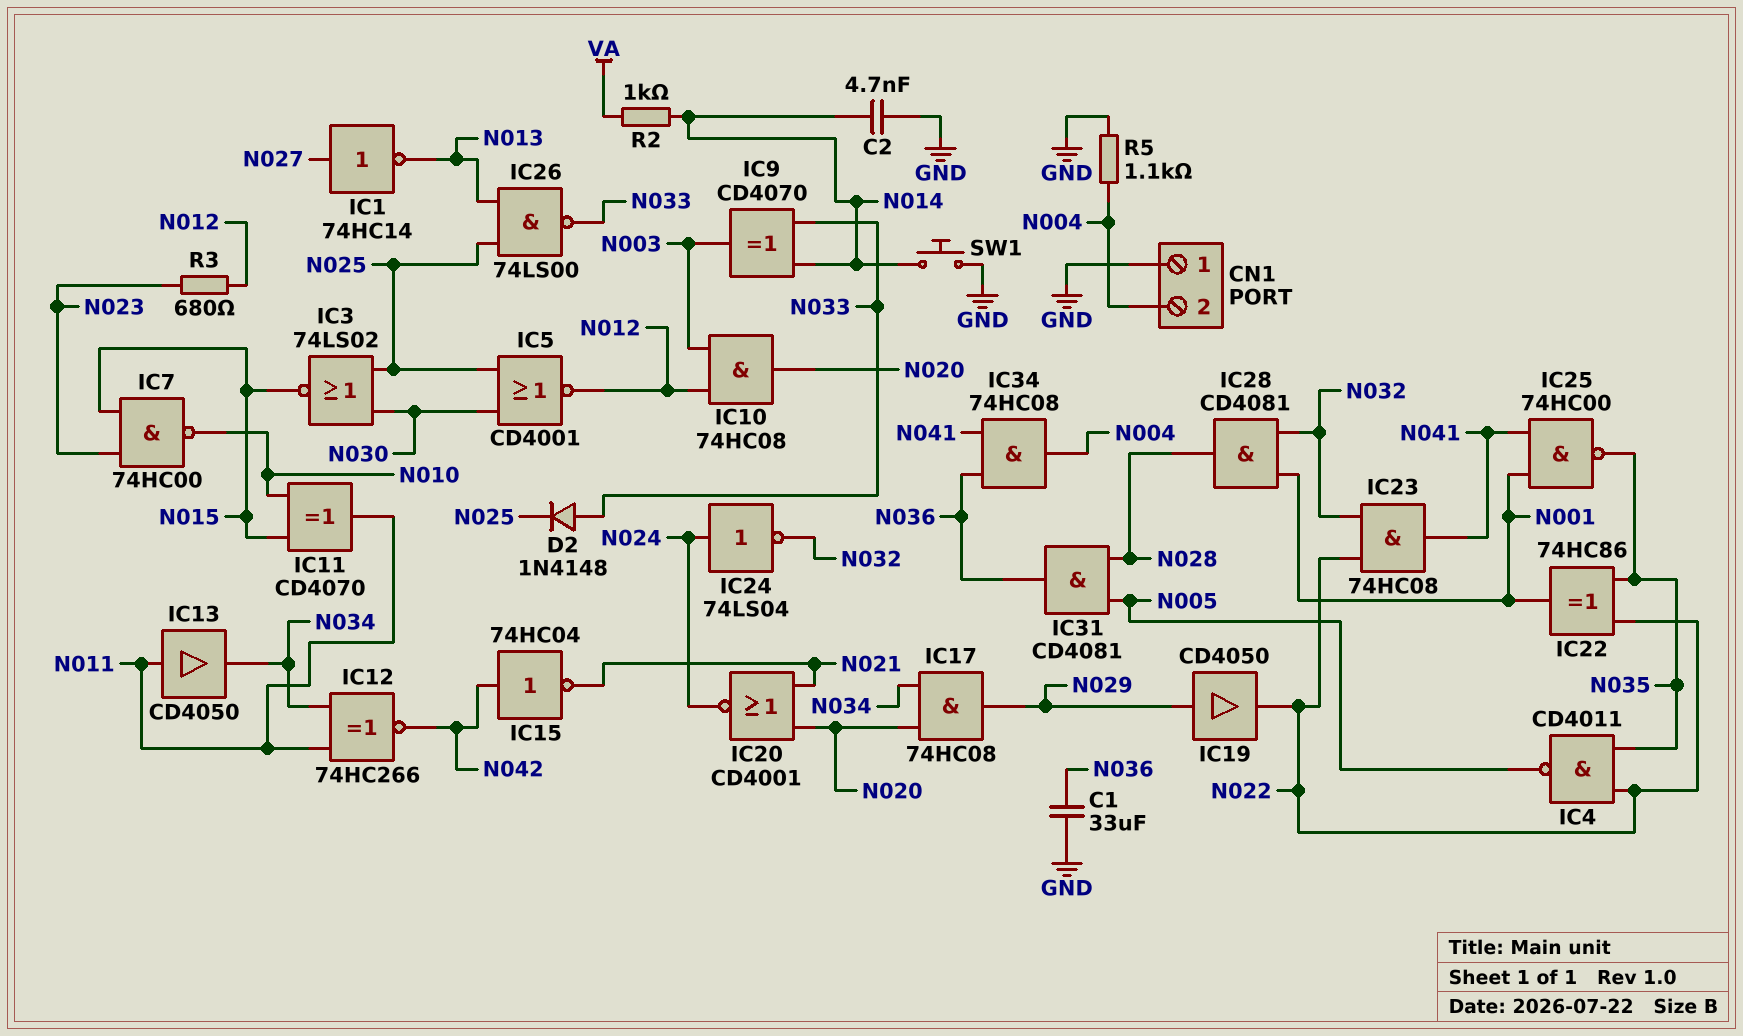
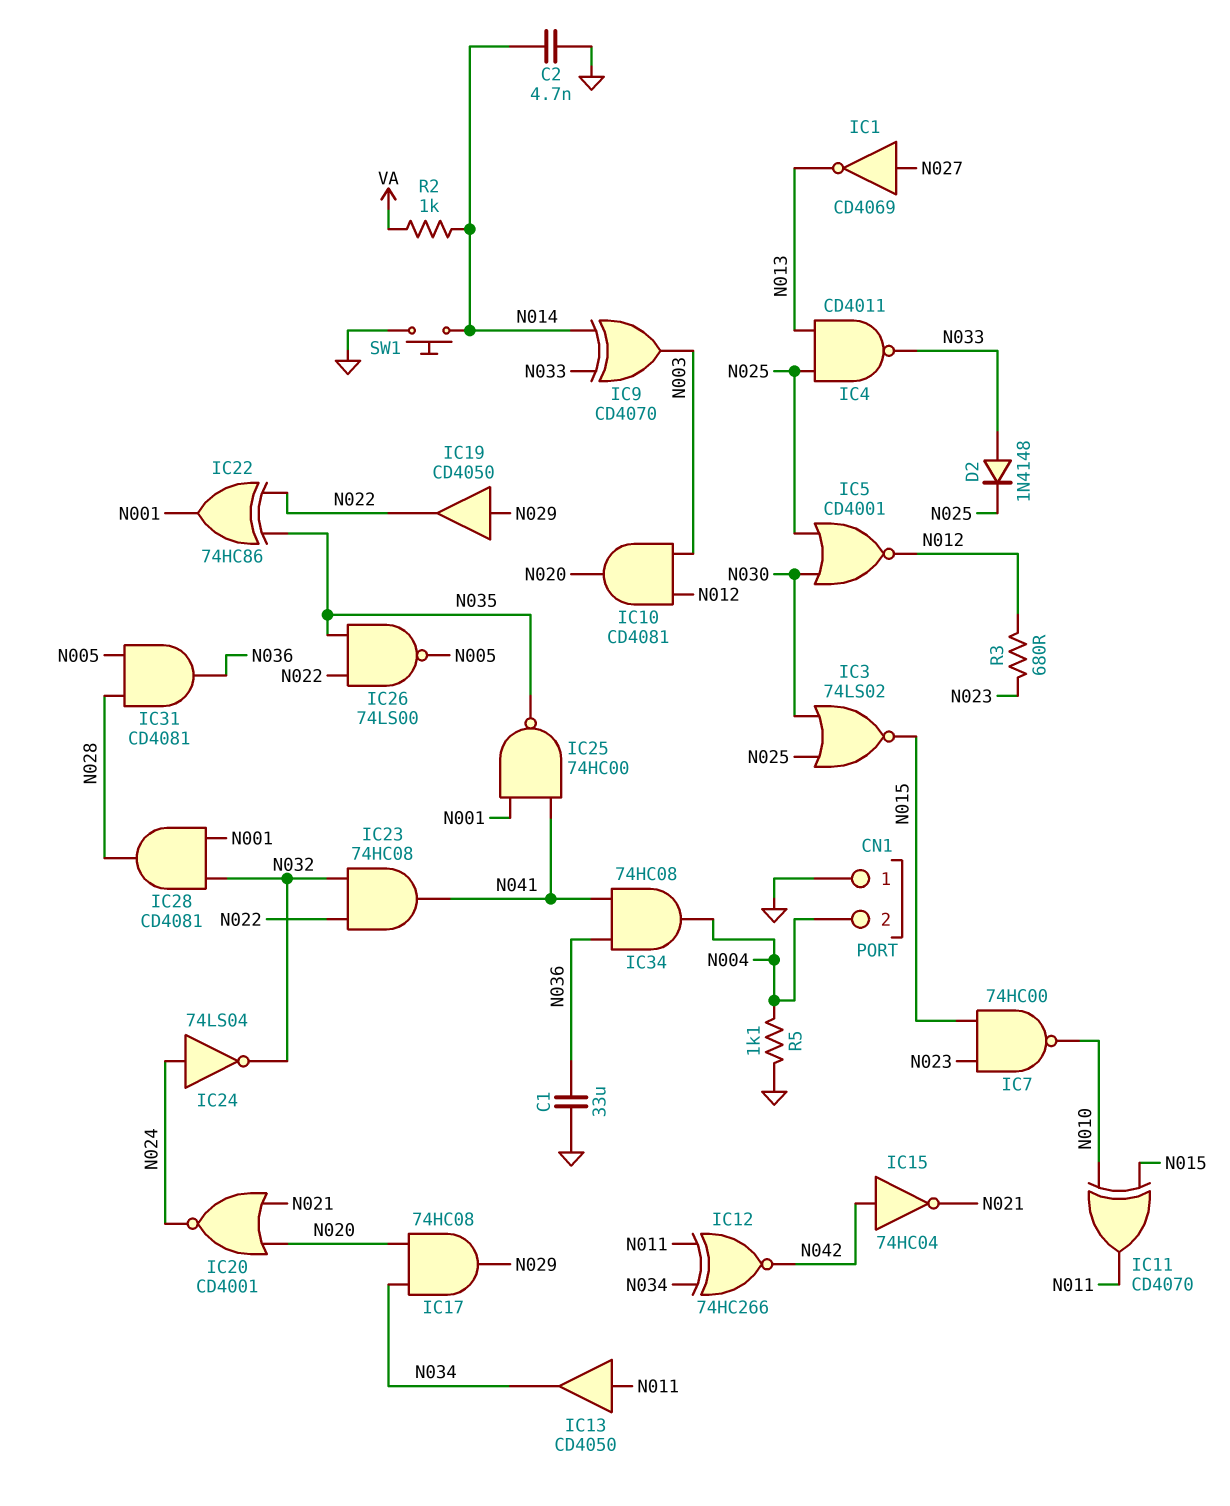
IC1: NOT 74HC14 (in N027, out N013) -> NOT CD4069 (in N027, out N013)
IC4: NAND CD4011 (in N022, in N035, out N005) -> NAND CD4011 (in N013, in N025, out N033)
IC10: AND 74HC08 (in N003, in N012, out N020) -> AND CD4081 (in N003, in N012, out N020)
IC26: NAND 74LS00 (in N013, in N025, out N033) -> NAND 74LS00 (in N022, in N035, out N005)

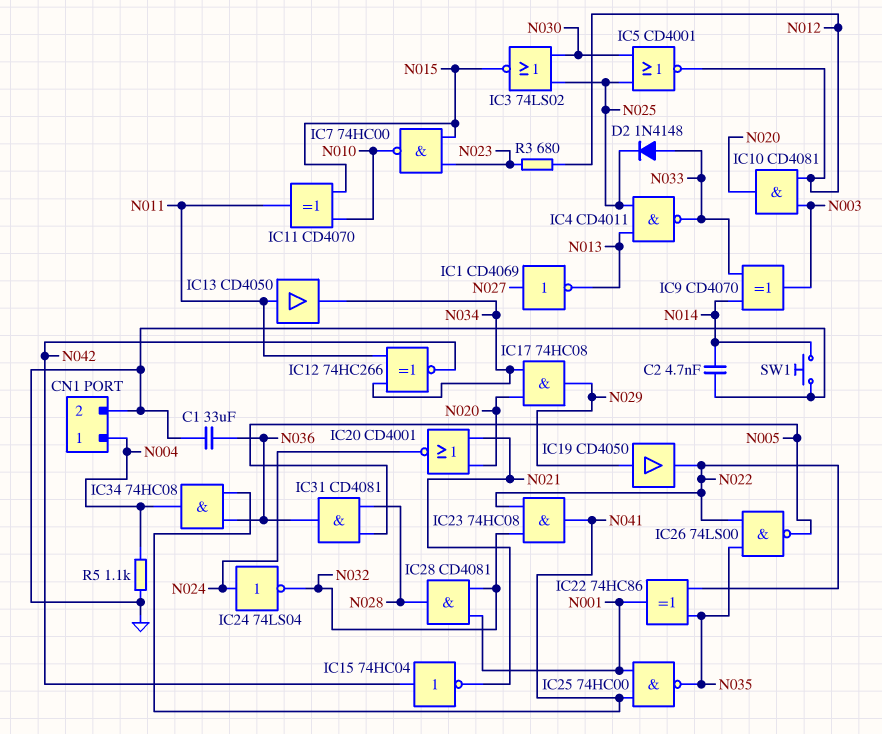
CN1 pin 1: GND -> N004
CN1 pin 2: N004 -> GND
R2: 1k (N014, VA) -> none

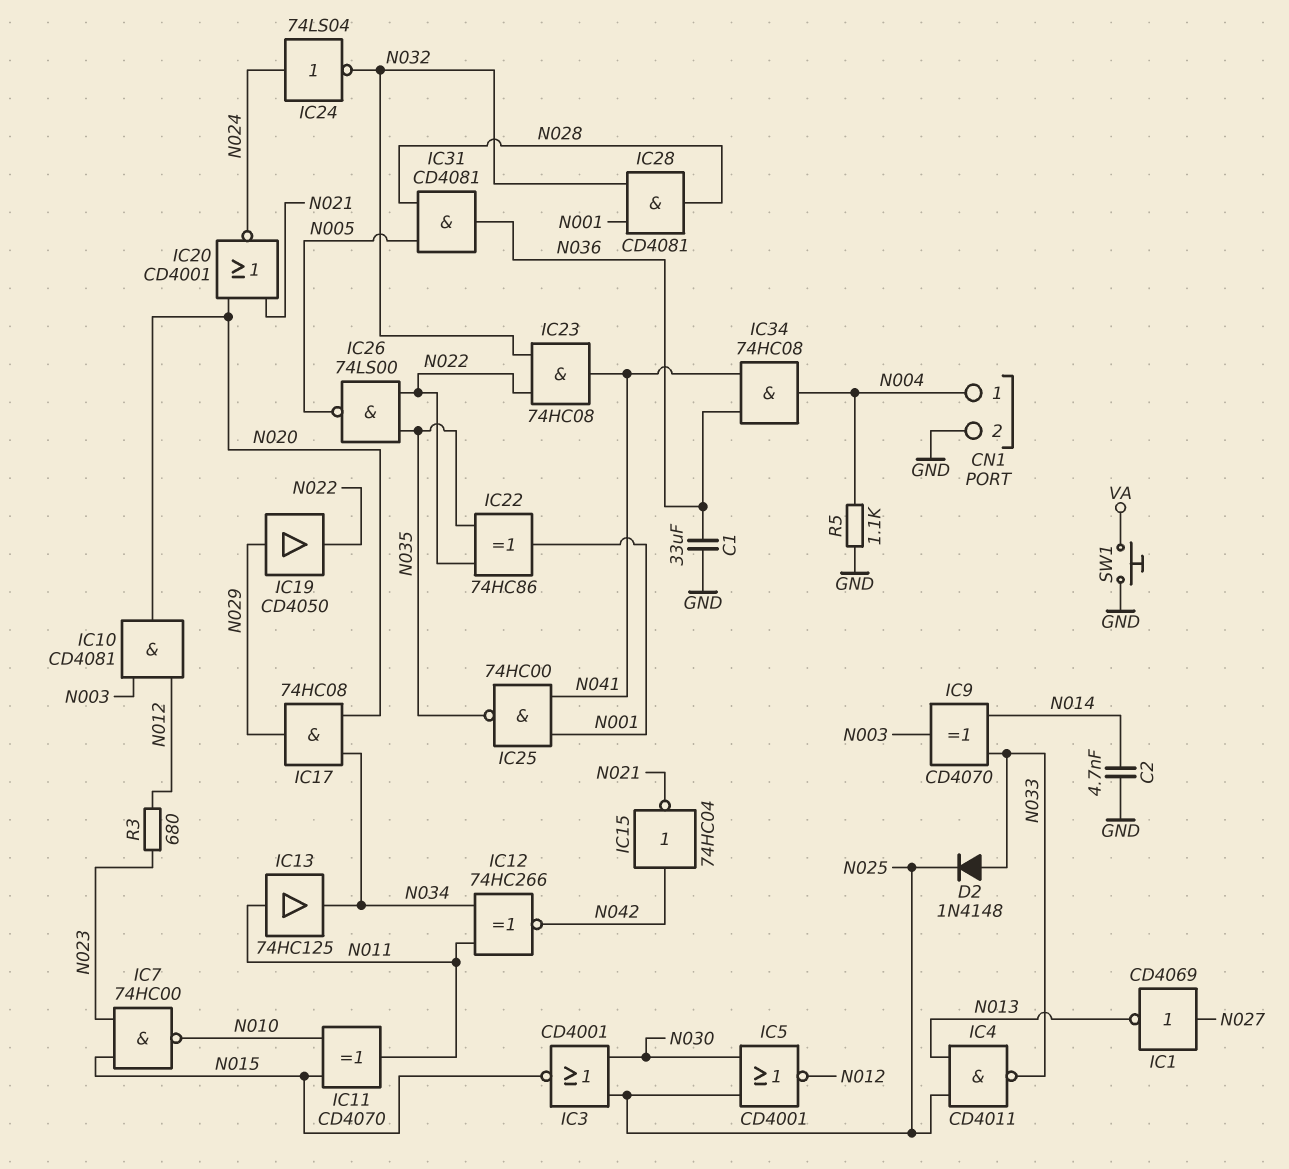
IC3: NOR 74LS02 (in N025, in N030, out N015) -> NOR CD4001 (in N025, in N030, out N015)
IC13: buffer CD4050 (in N011, out N034) -> buffer 74HC125 (in N011, out N034)
SW1: button (GND, N014) -> button (GND, VA)

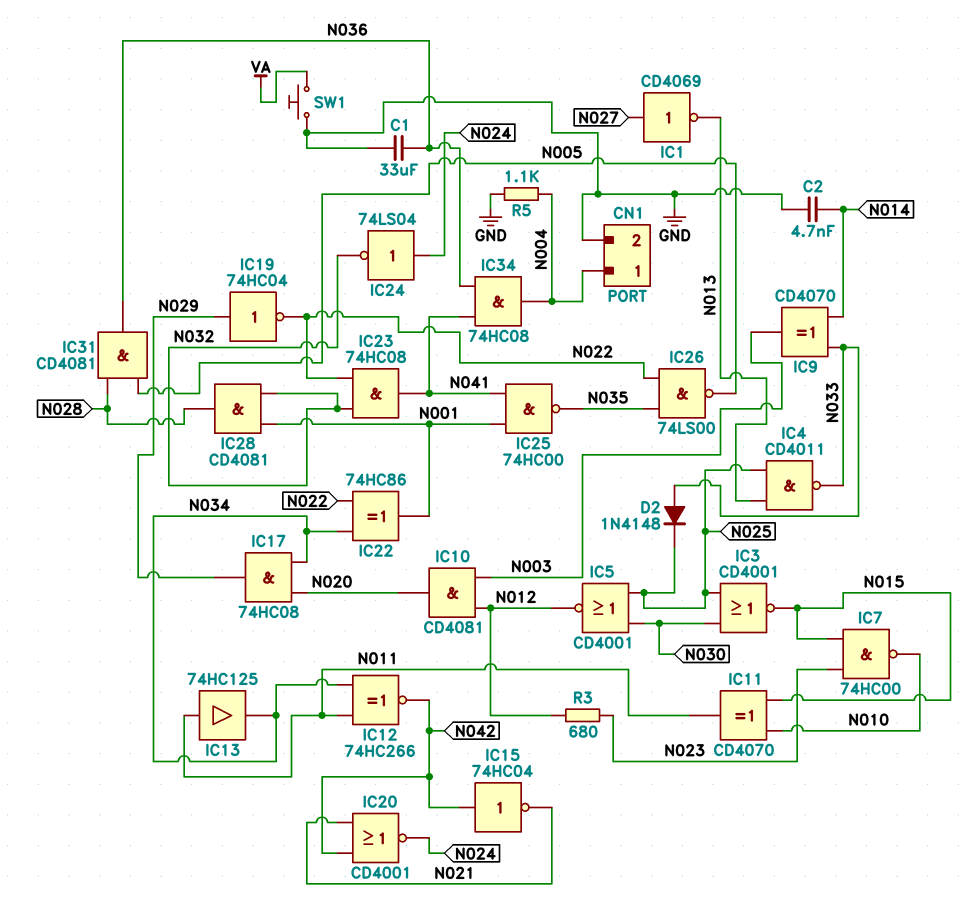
IC19: buffer CD4050 (in N029, out N022) -> NOT 74HC04 (in N029, out N022)
IC20: NOR CD4001 (in N020, in N021, out N024) -> NOR CD4001 (in N021, in N042, out N024)
IC22: XOR 74HC86 (in N022, in N035, out N001) -> XOR 74HC86 (in N022, in N034, out N001)

